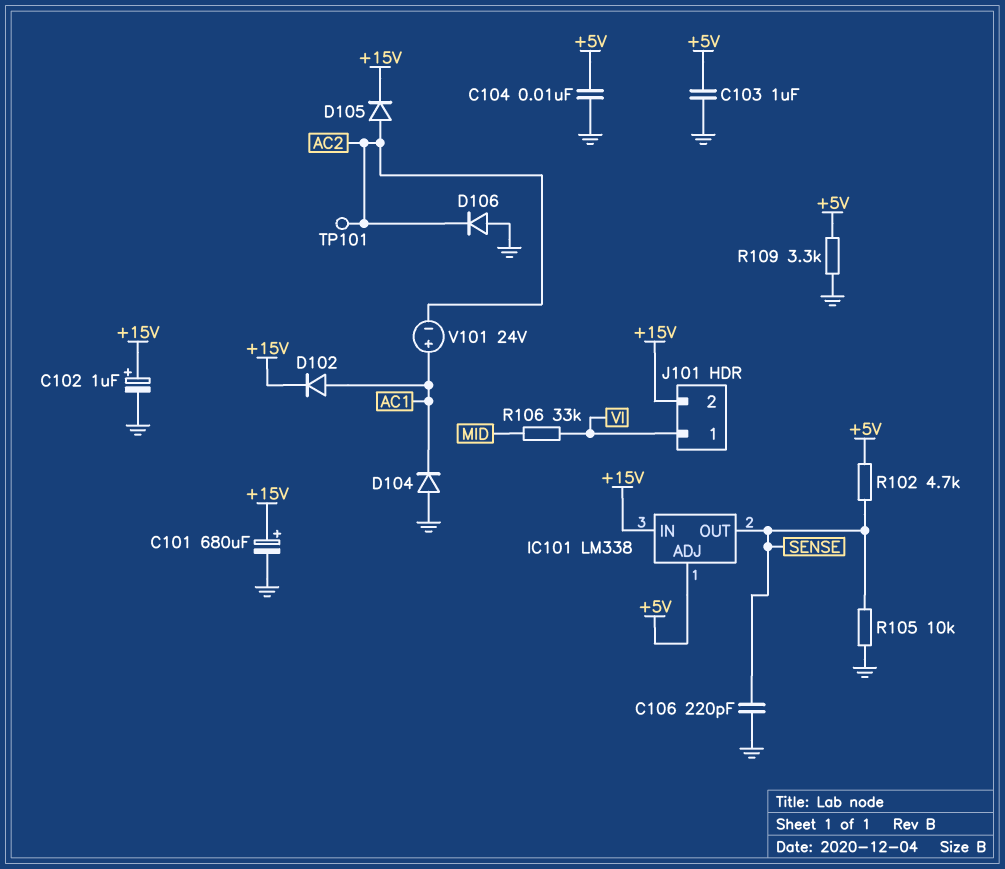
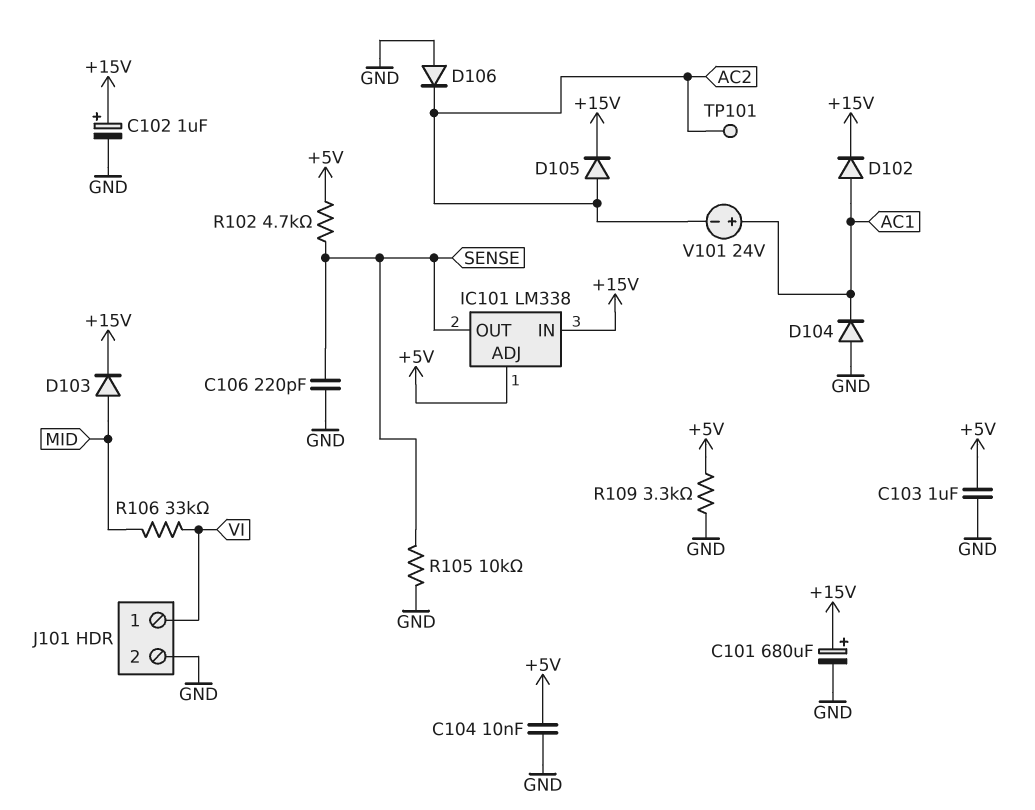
D103: none -> diode (A MID, K +15V)
J101 pin 2: +15V -> GND

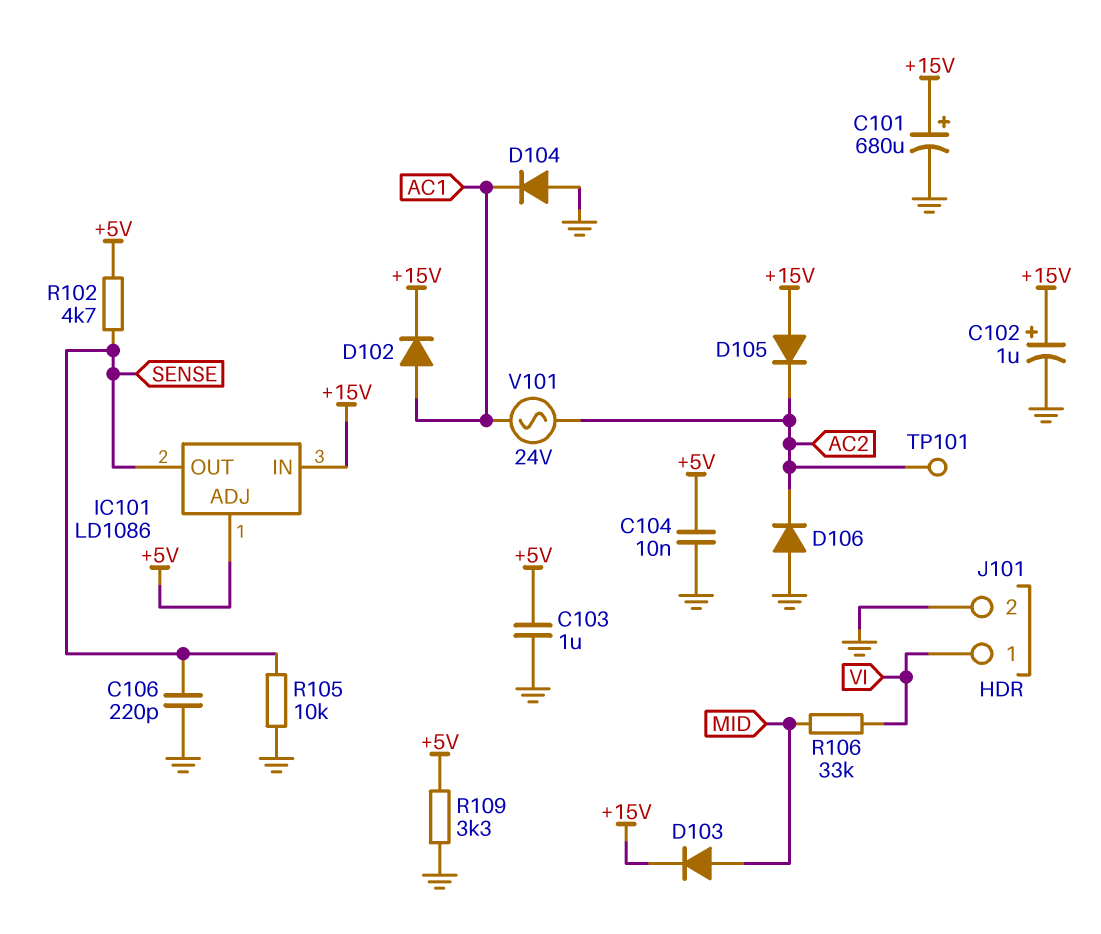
D105: diode (A AC2, K +15V) -> diode (A +15V, K AC2)
IC101: LM338 -> LD1086
V101: 24V (plus AC1, minus AC2) -> AC 24V (AC1, AC2)

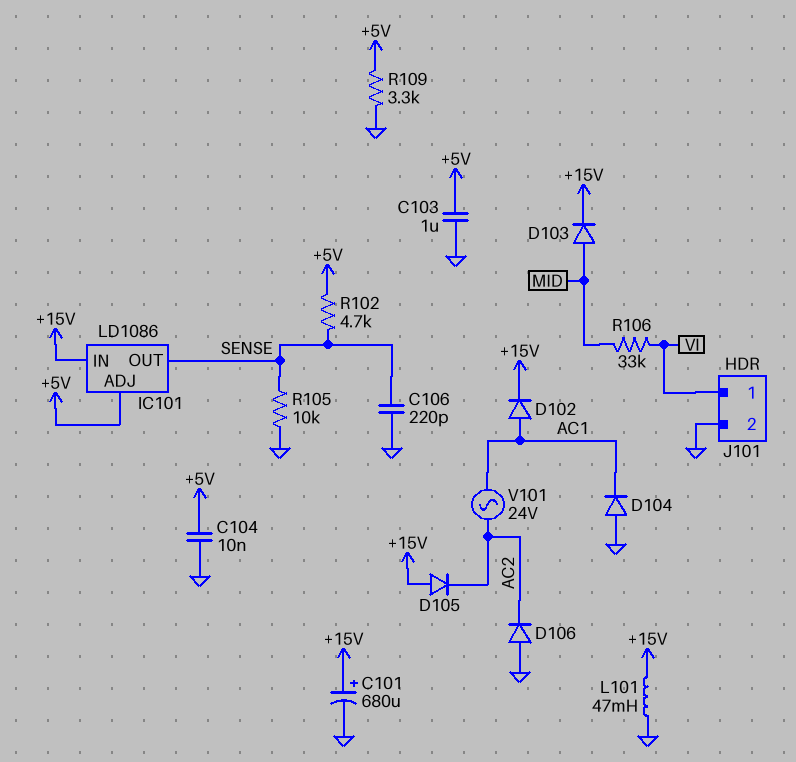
C102: 1uF (plus +15V, minus GND) -> none
L101: none -> 47mH (+15V, GND)
TP101: test point (AC2) -> none

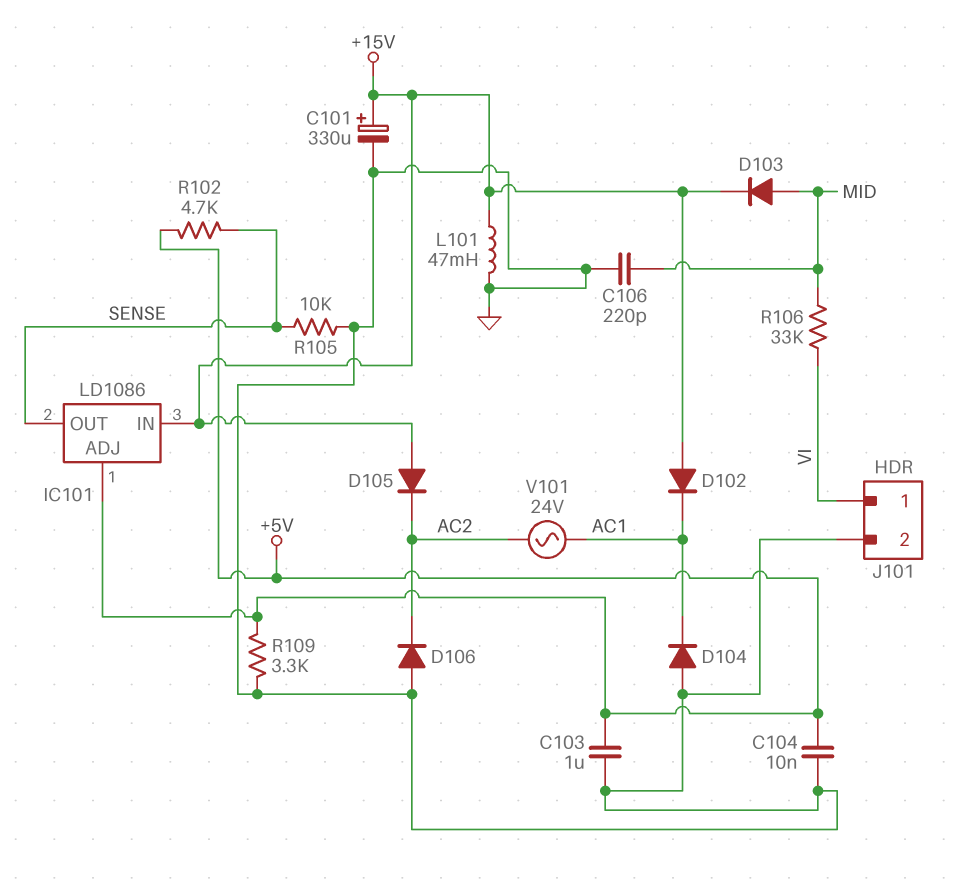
C101: 680uF (plus +15V, minus GND) -> 330uF (plus +15V, minus GND)
C106: 220pF (GND, SENSE) -> 220pF (GND, MID)
D102: diode (A AC1, K +15V) -> diode (A +15V, K AC1)

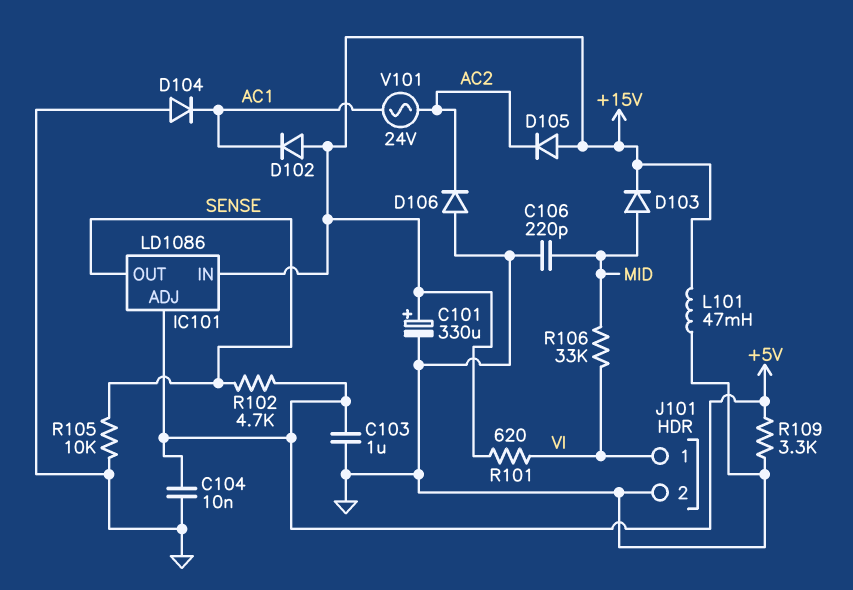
R101: none -> 620 (+15V, VI)

